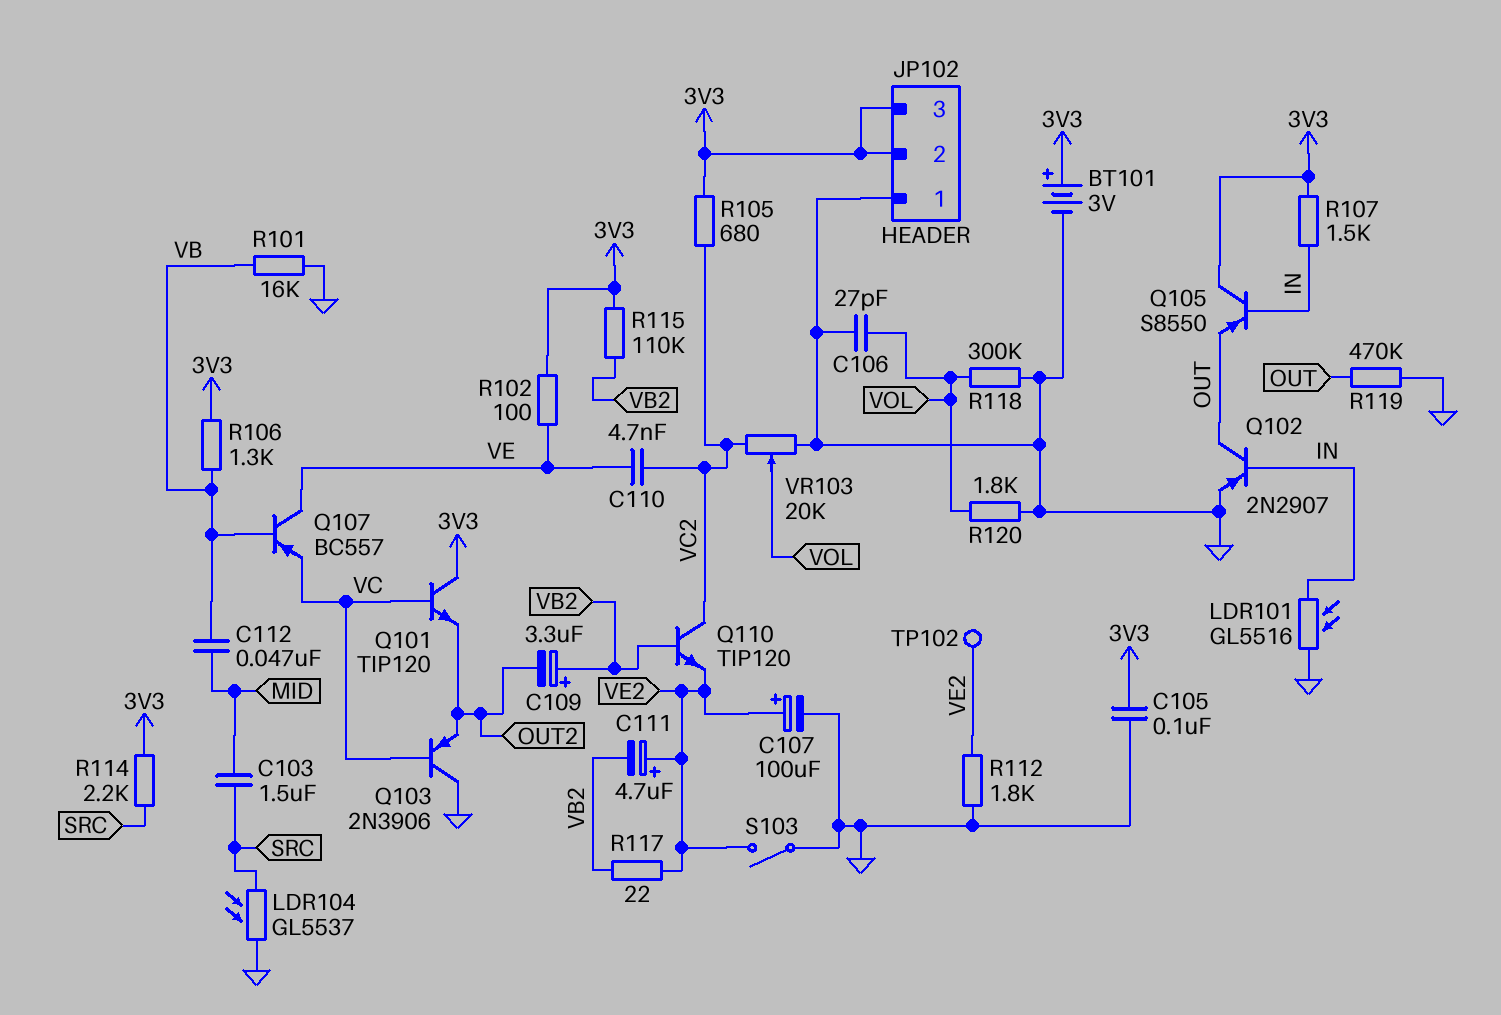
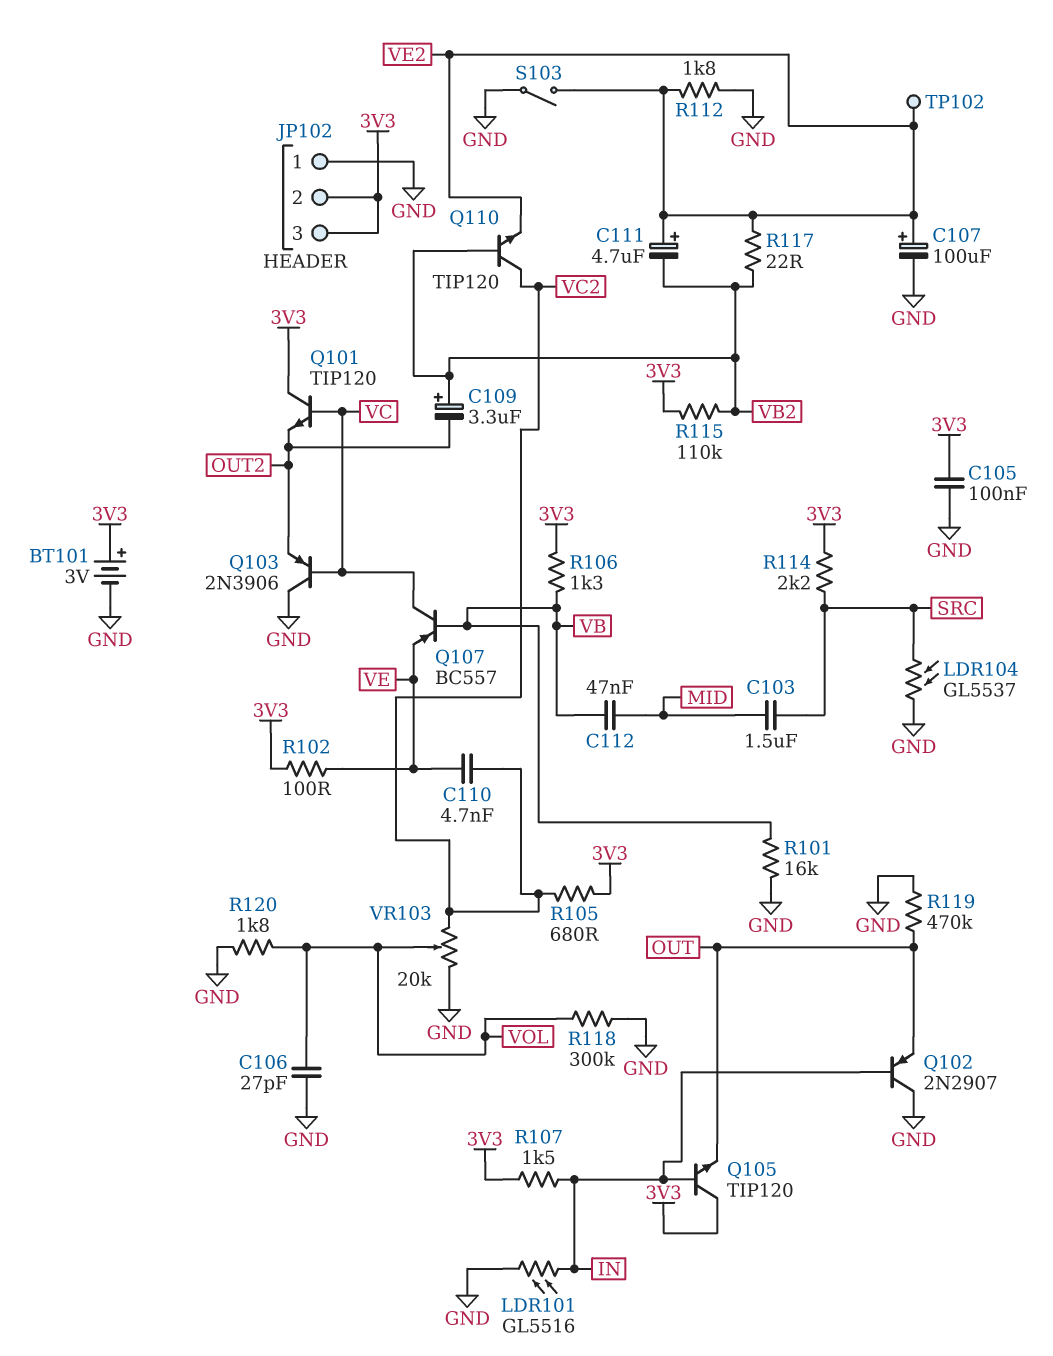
Q102: PNP 2N2907 (B IN, C OUT, E GND) -> PNP 2N2907 (B IN, C GND, E OUT)
Q105: PNP S8550 (B IN, C 3V3, E OUT) -> NPN TIP120 (B IN, C 3V3, E OUT)
Q107: PNP BC557 (B VB, C VE, E VC) -> PNP BC557 (B VB, C VC, E VE)

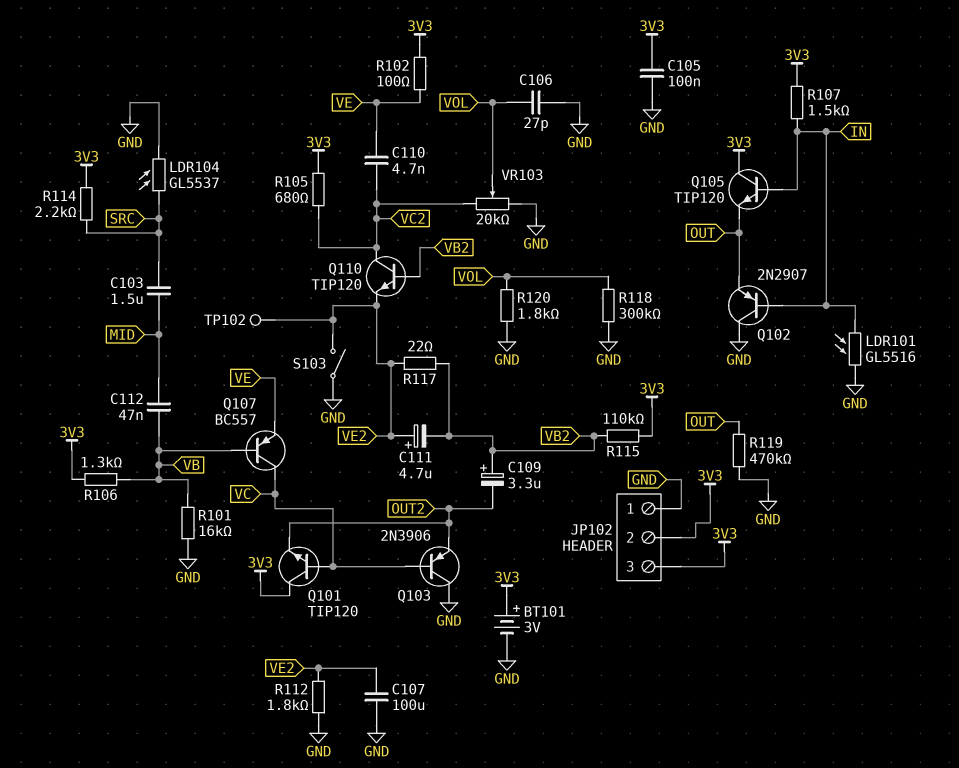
C107: 100uF (plus VE2, minus GND) -> 100uF (GND, VE2)

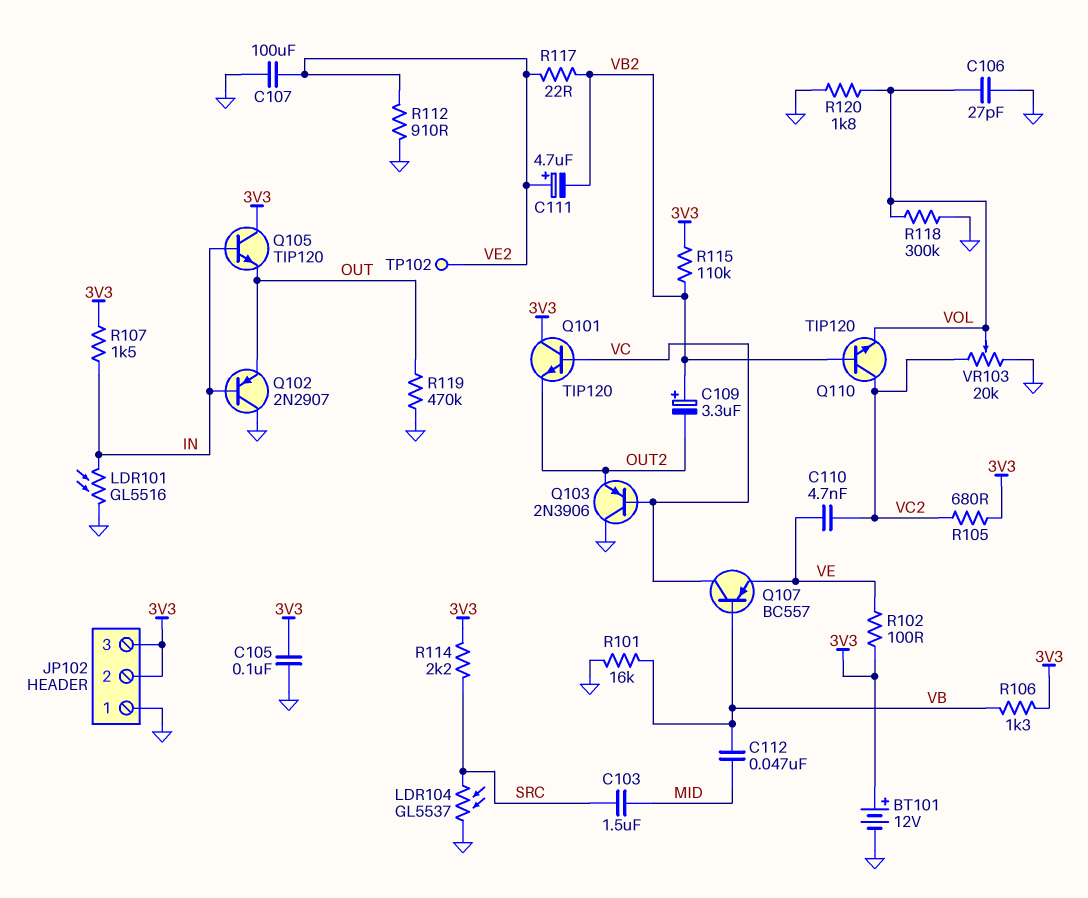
BT101: 3V (plus 3V3, minus GND) -> 12V (plus 3V3, minus GND)
Q110: NPN TIP120 (B VB2, C VC2, E VE2) -> NPN TIP120 (B VB2, C VC2, E VOL)
R112: 1.8k (GND, VE2) -> 910 (GND, VE2)
S103: switch (GND, VE2) -> none

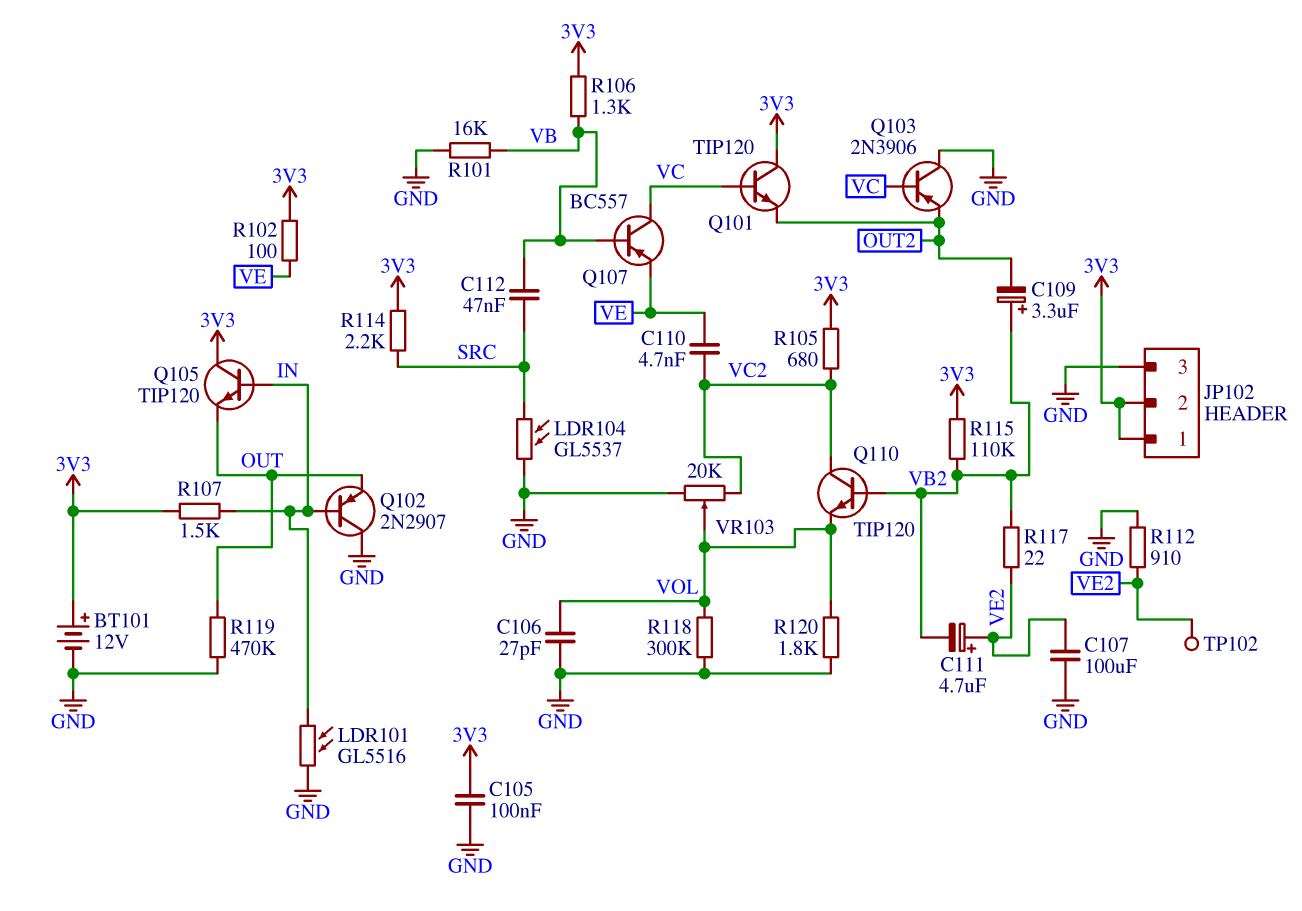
C103: 1.5uF (MID, SRC) -> none
C112: 47nF (MID, VB) -> 47nF (SRC, VB)
JP102 pin 1: GND -> 3V3
JP102 pin 3: 3V3 -> GND

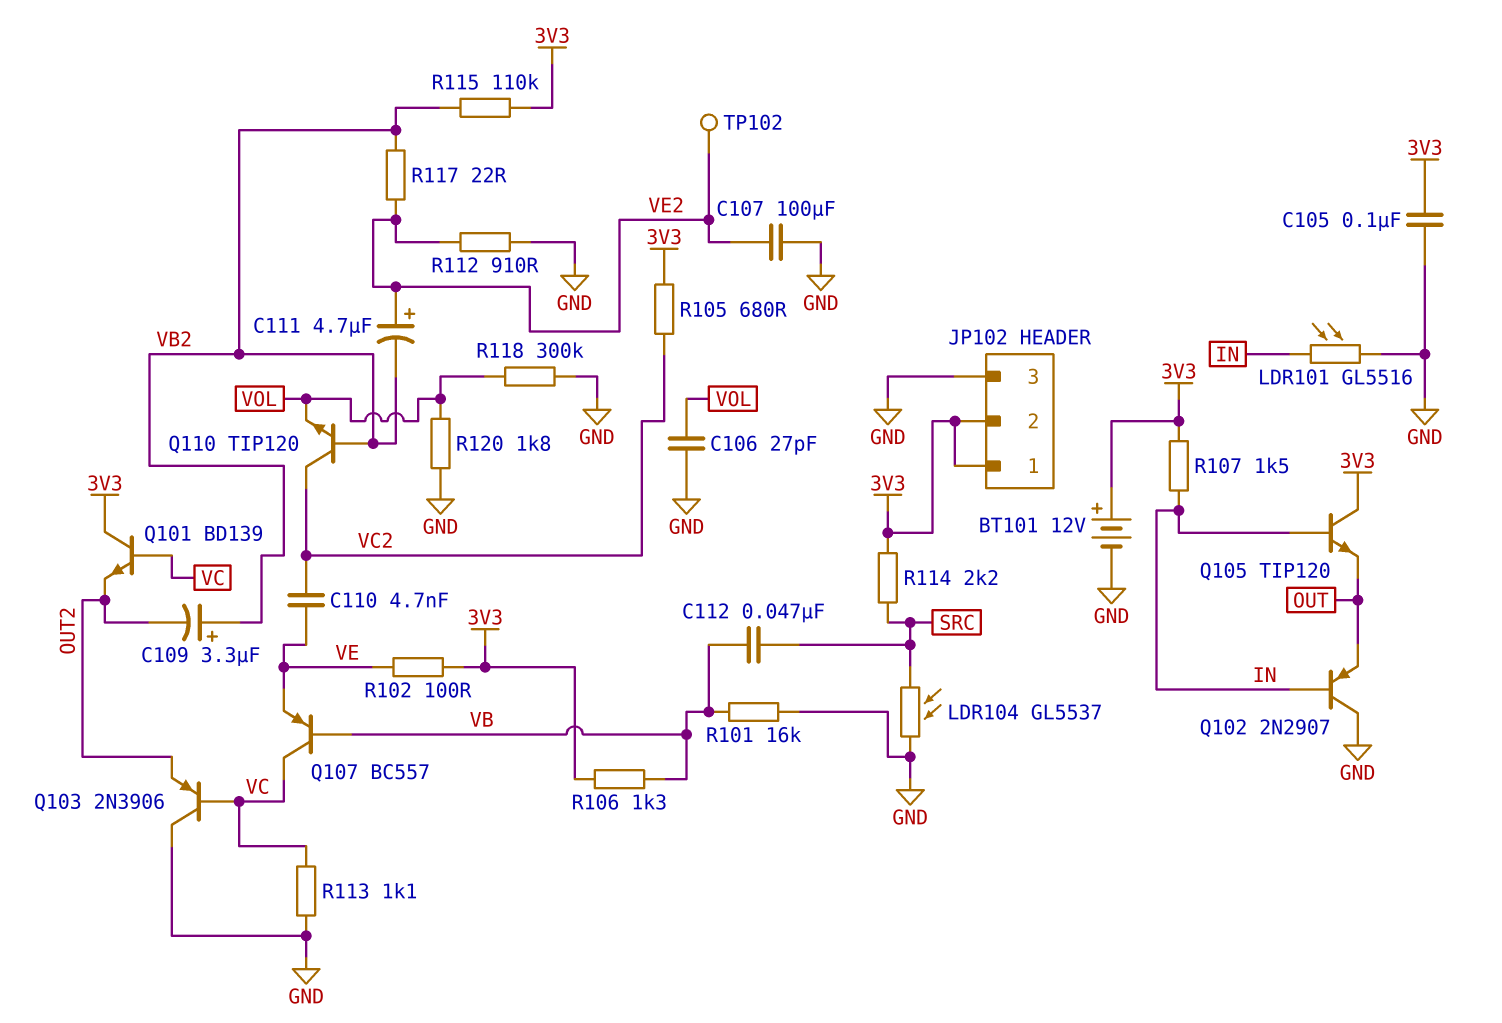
Q101: NPN TIP120 (B VC, C 3V3, E OUT2) -> NPN BD139 (B VC, C 3V3, E OUT2)
R113: none -> 1.1k (GND, VC)
R119: 470k (GND, OUT) -> none
VR103: 20k (GND, VC2, wiper VOL) -> none

